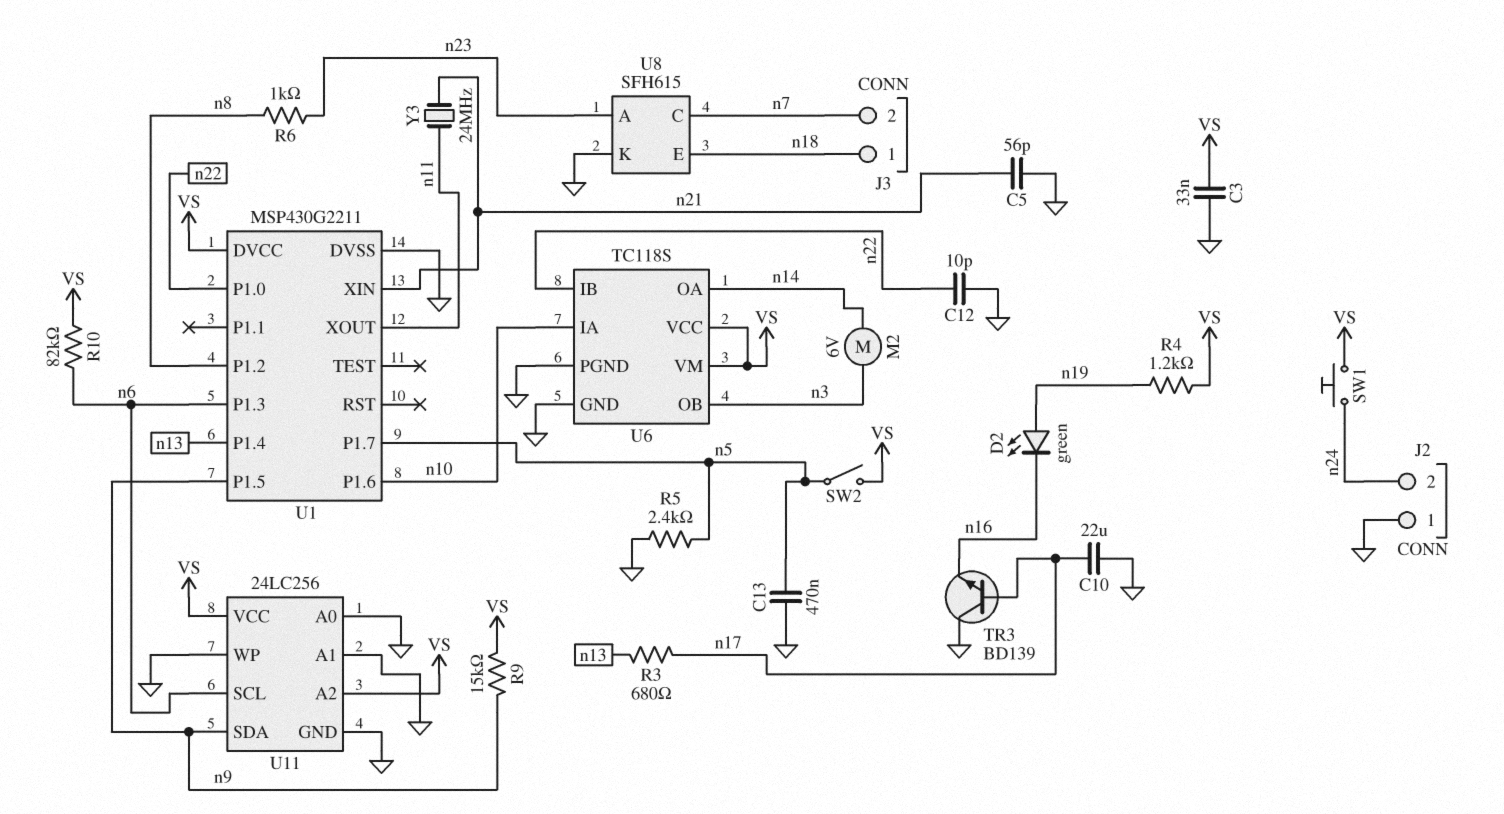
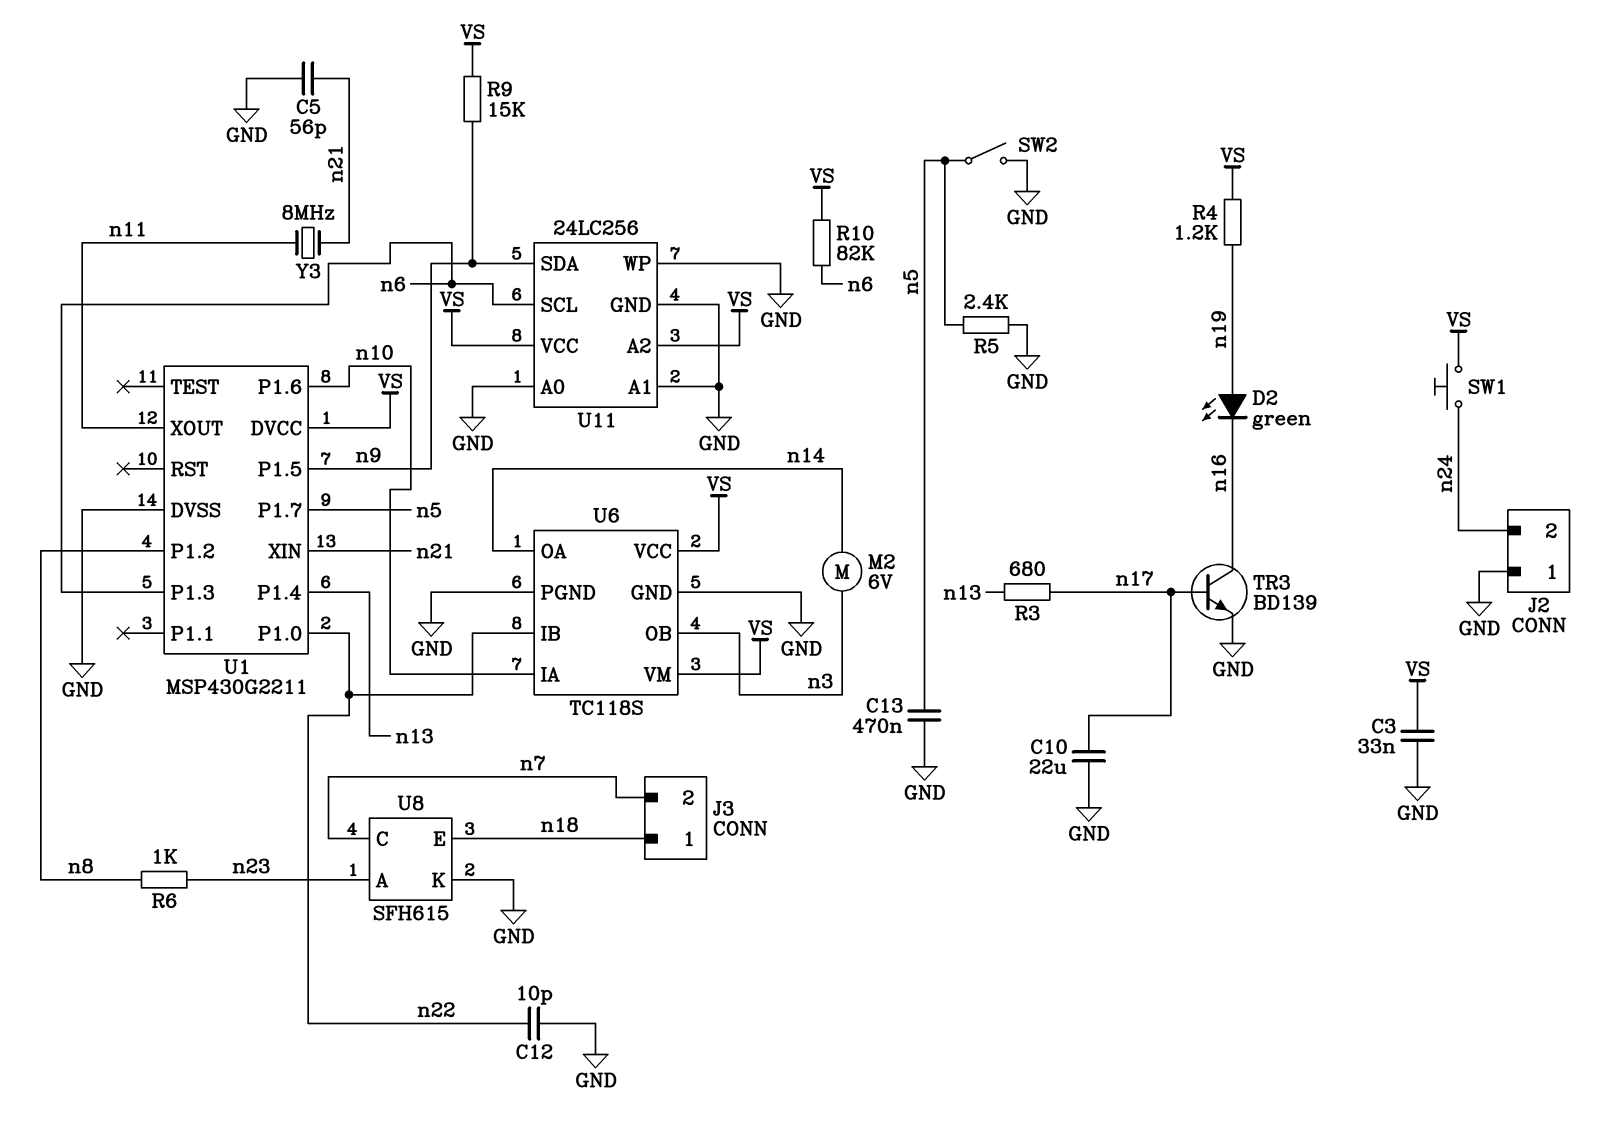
SW2: switch (VS, n5) -> switch (GND, n5)
TR3: NPN BD139 (B n17, C GND, E n16) -> NPN BD139 (B n17, C n16, E GND)
Y3: 24MHz (n11, n21) -> 8MHz (n11, n21)

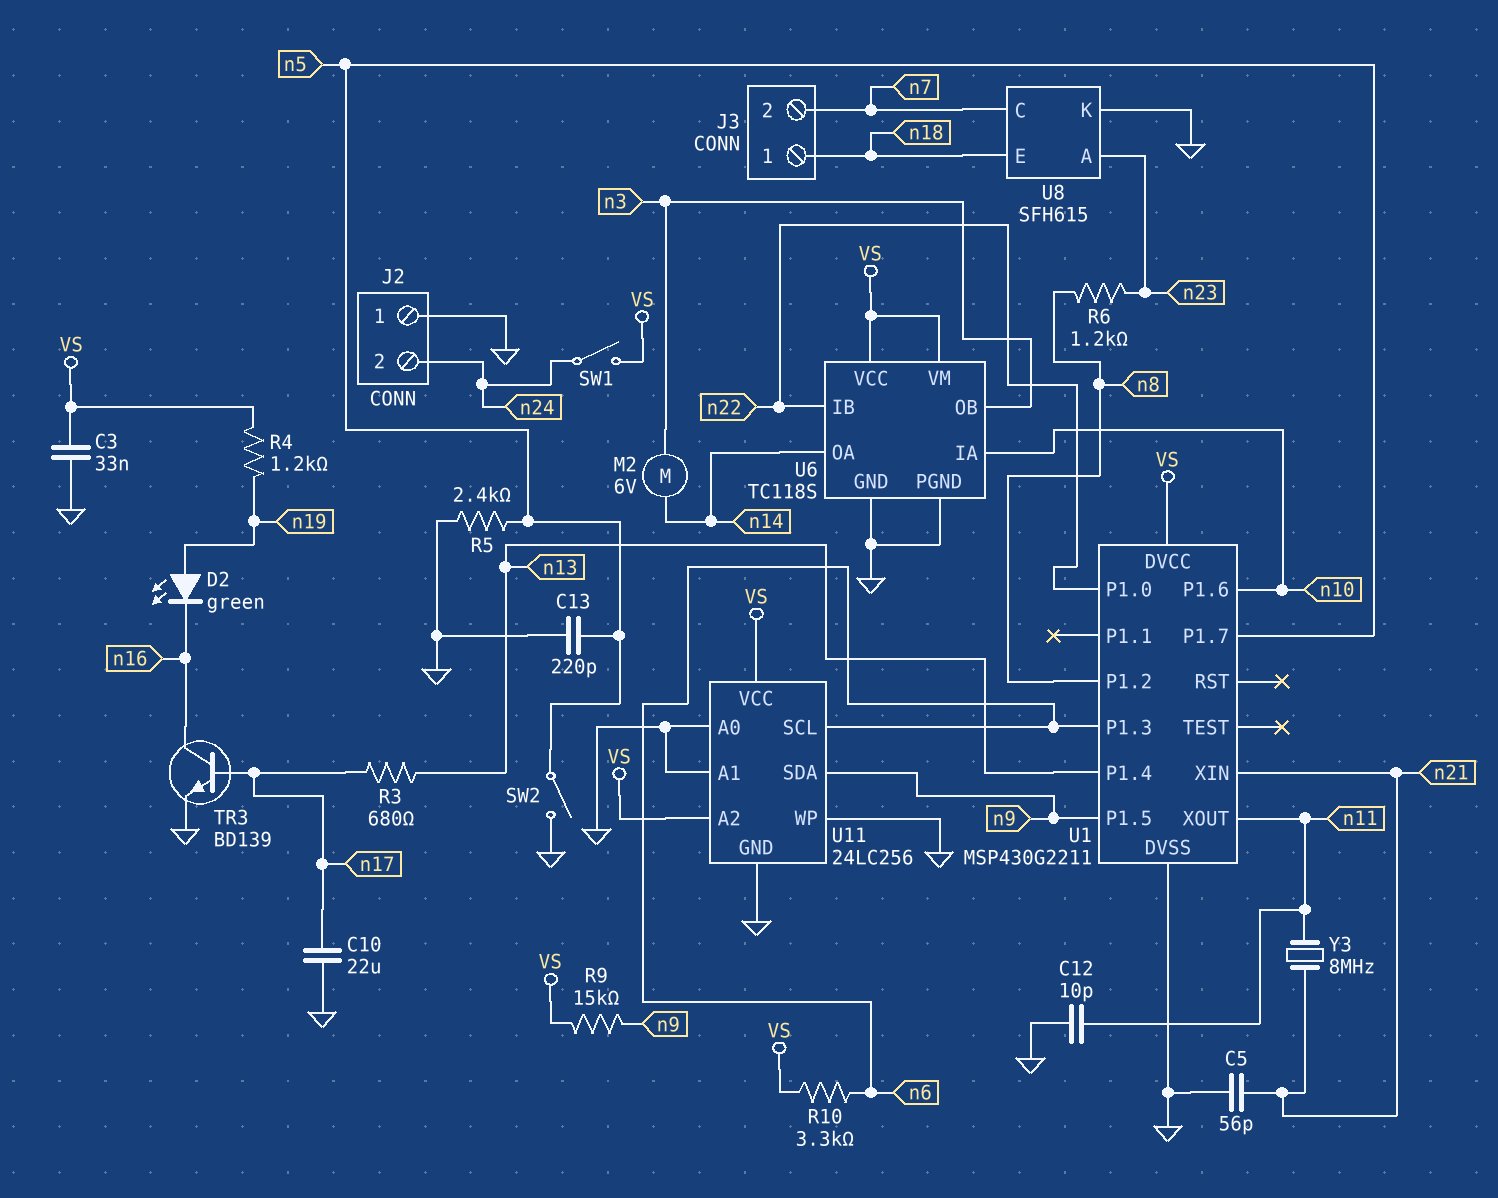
C12: 10pF (GND, n22) -> 10pF (GND, n11)
C13: 470nF (GND, n5) -> 220pF (GND, n5)
R6: 1k (n8, n23) -> 1.2k (n8, n23)
R10: 82k (VS, n6) -> 3.3k (VS, n6)
SW1: button (VS, n24) -> switch (VS, n24)

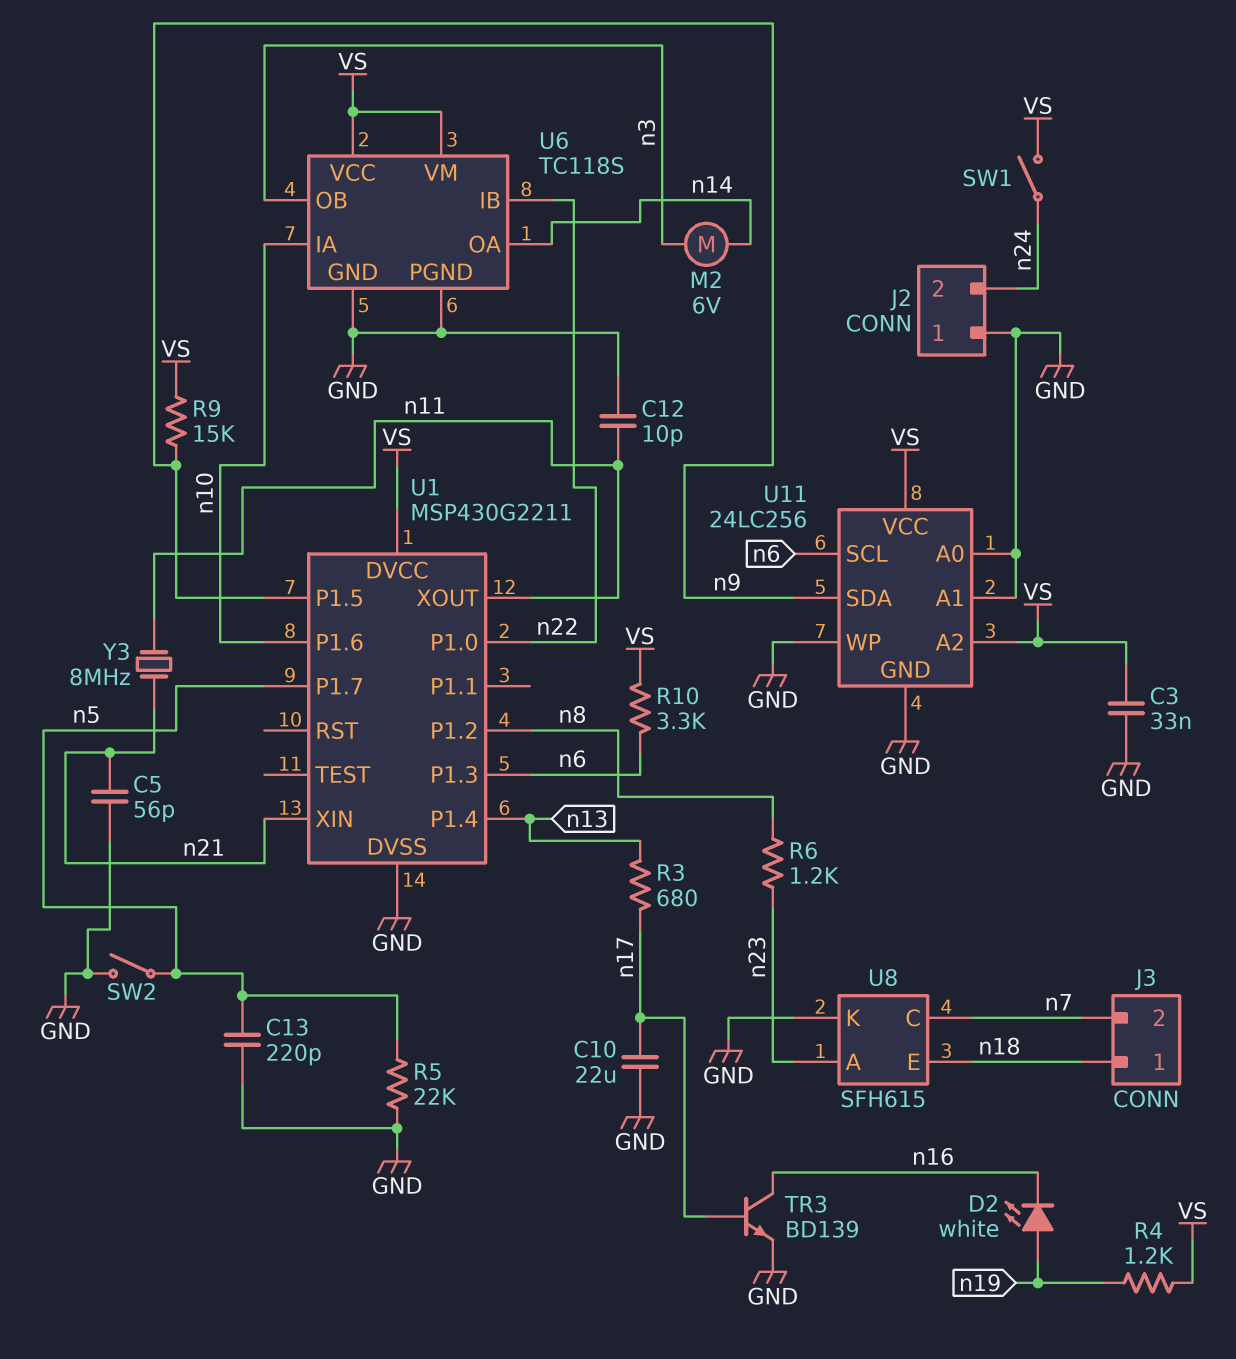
D2: LED green (A n19, K n16) -> LED white (A n19, K n16)
R5: 2.4k (GND, n5) -> 22k (GND, n5)

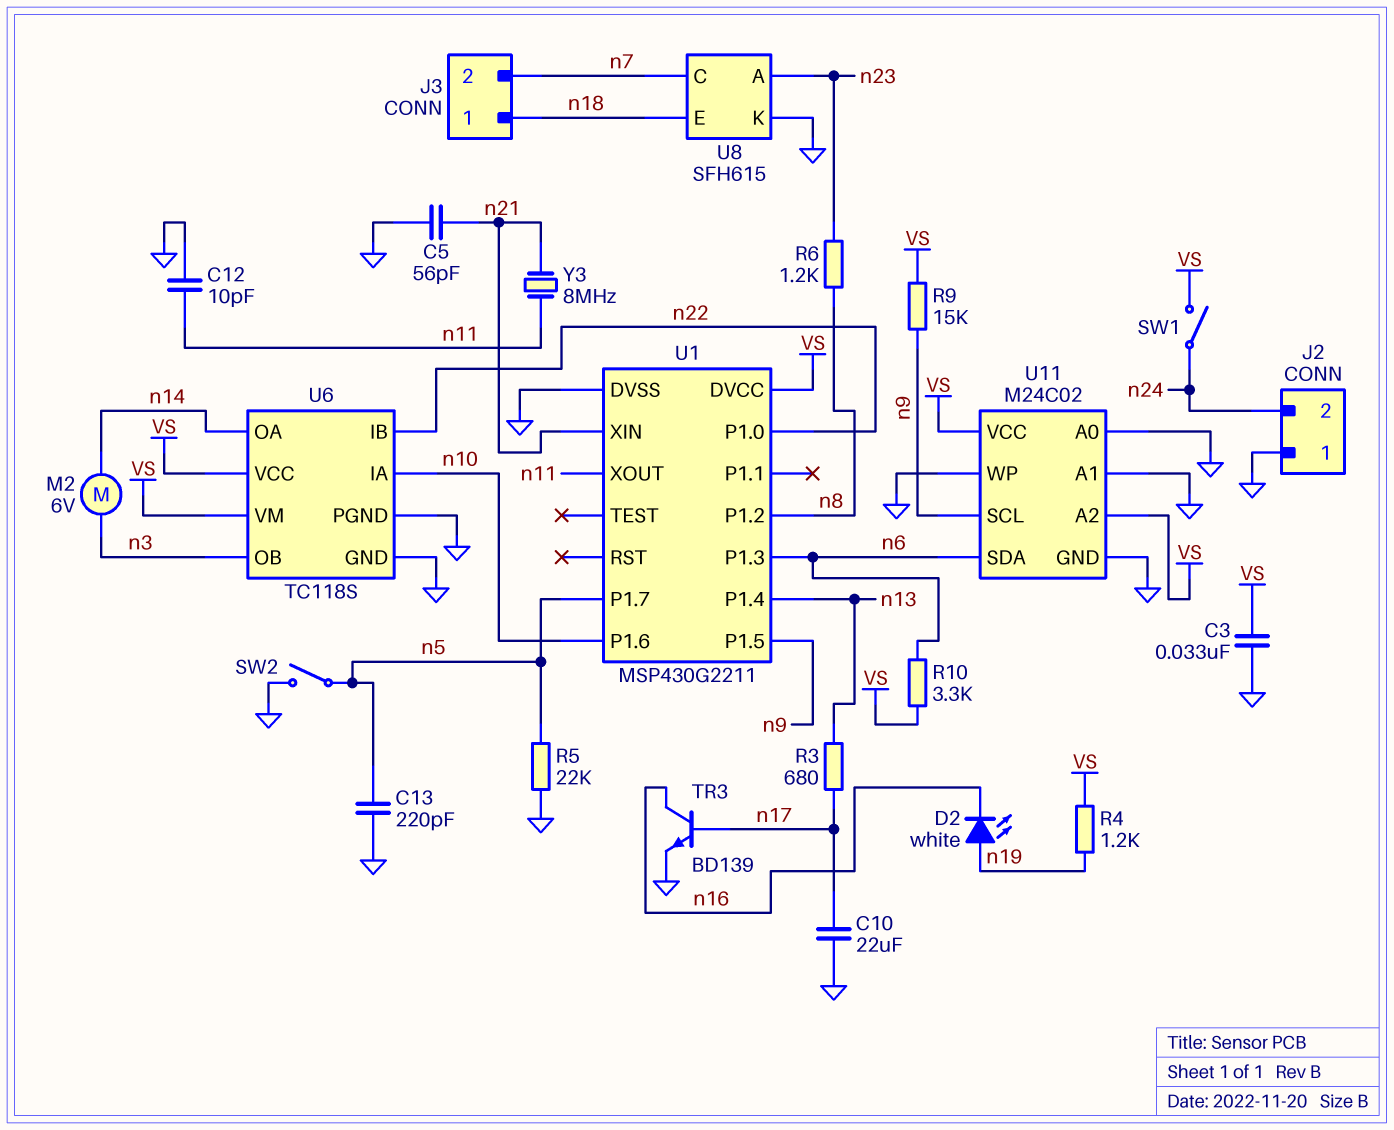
U11: 24LC256 -> M24C02
U11 pin SCL: n6 -> n9
U11 pin SDA: n9 -> n6

